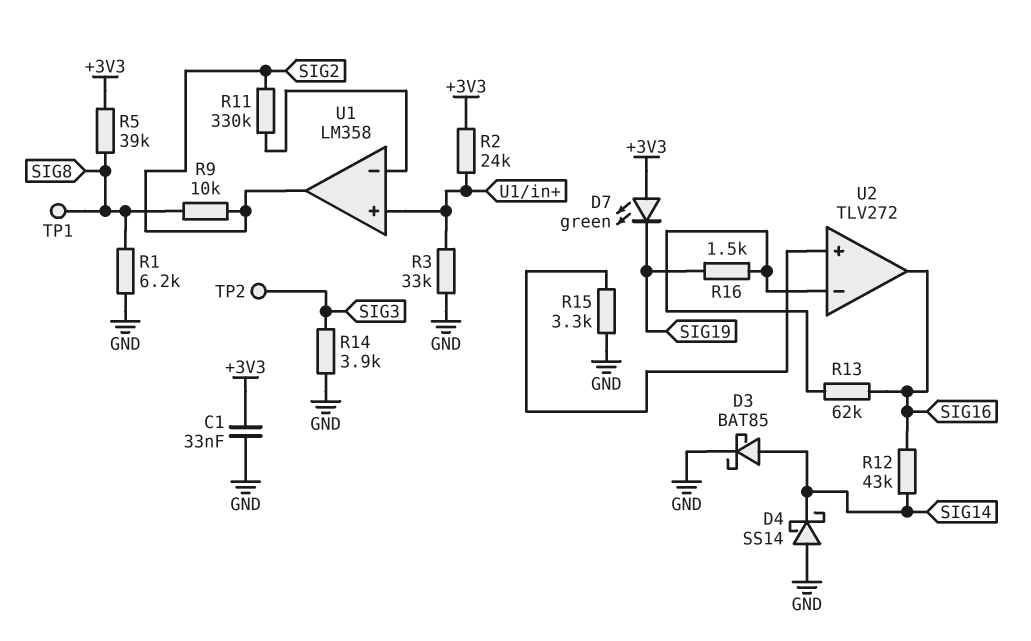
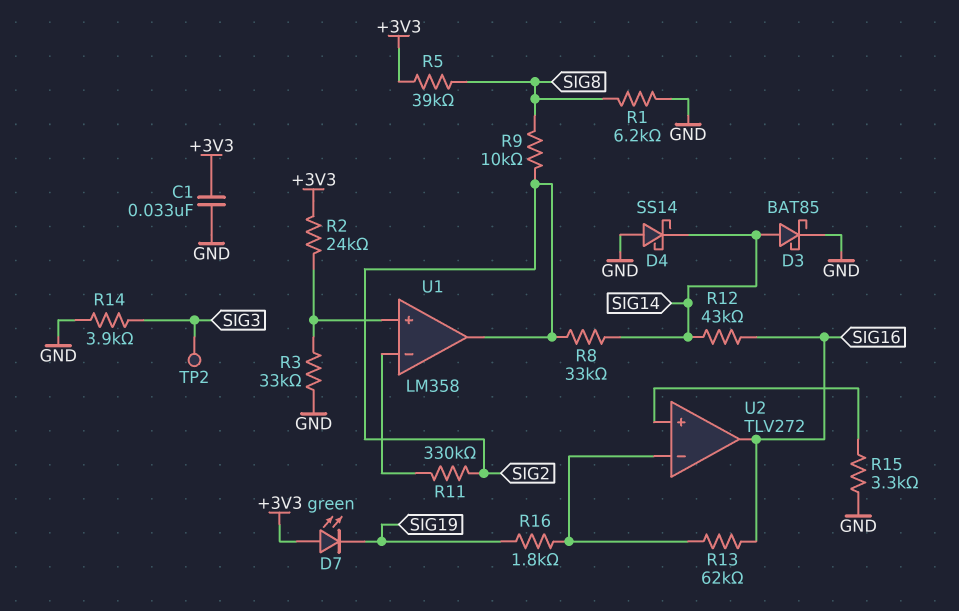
R8: none -> 33k (SIG2, SIG14)
R16: 1.5k (SIG19, U2/in-) -> 1.8k (SIG19, U2/in-)
TP1: test point (SIG8) -> none

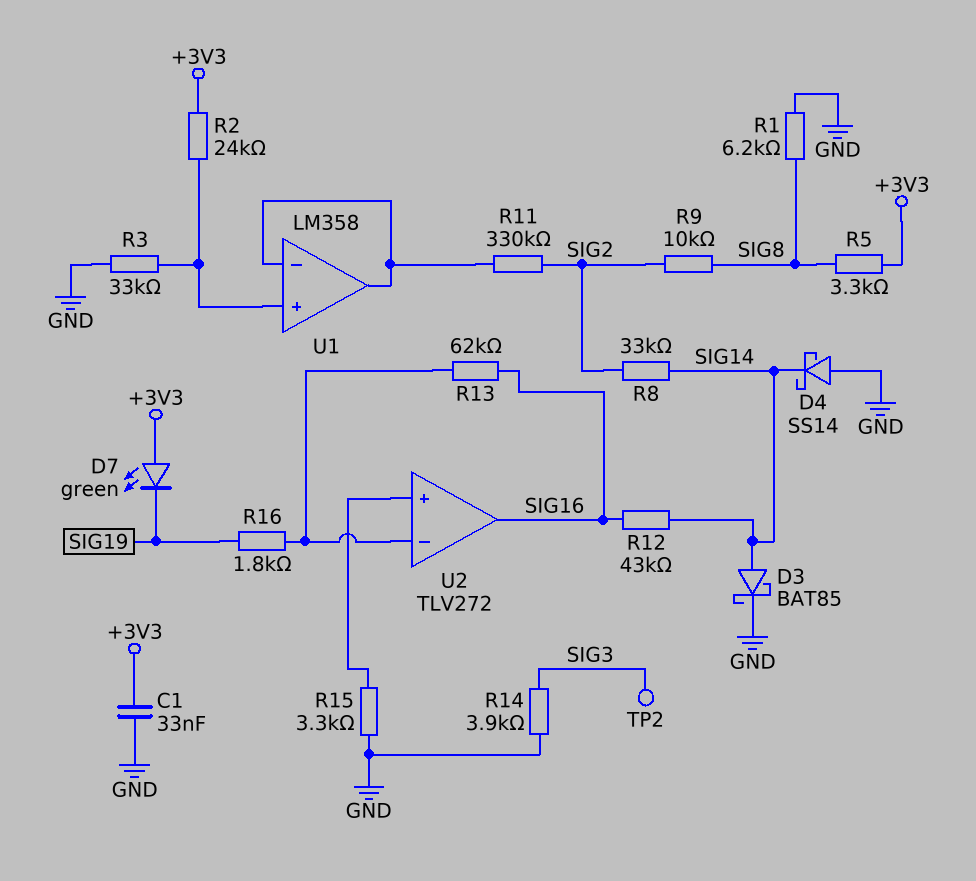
R5: 39k (+3V3, SIG8) -> 3.3k (+3V3, SIG8)
U1 pin out: SIG2 -> U1/in-

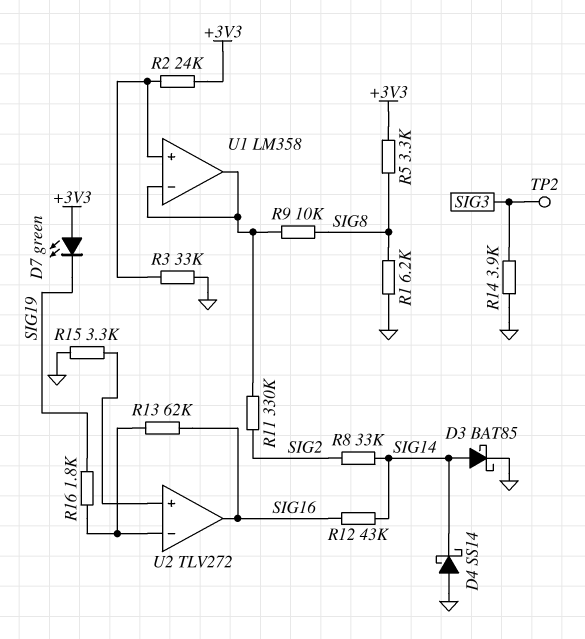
C1: 33nF (+3V3, GND) -> none
R9: 10k (SIG2, SIG8) -> 10k (SIG8, U1/in-)

